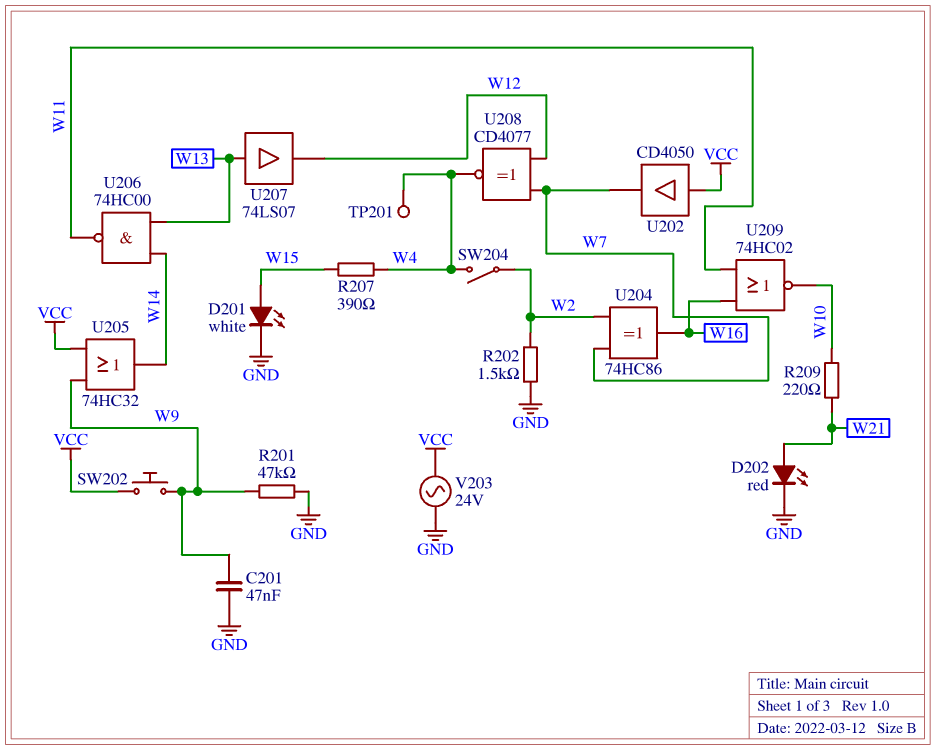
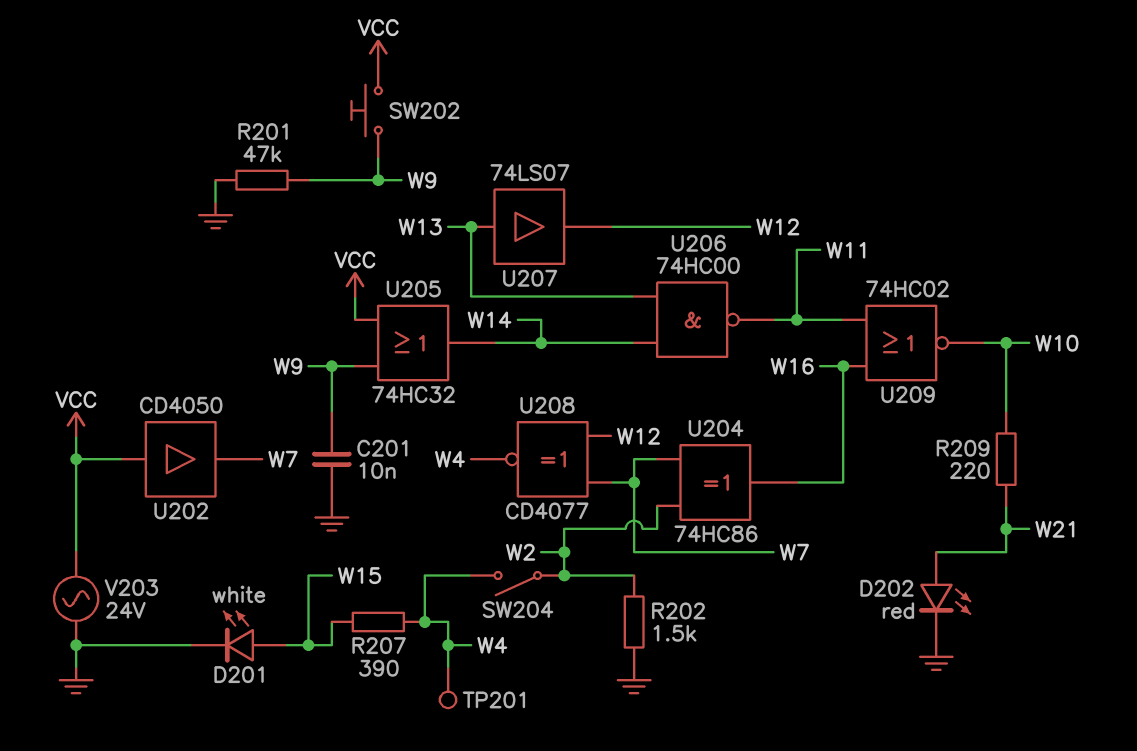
C201: 47nF (GND, W9) -> 10nF (GND, W9)

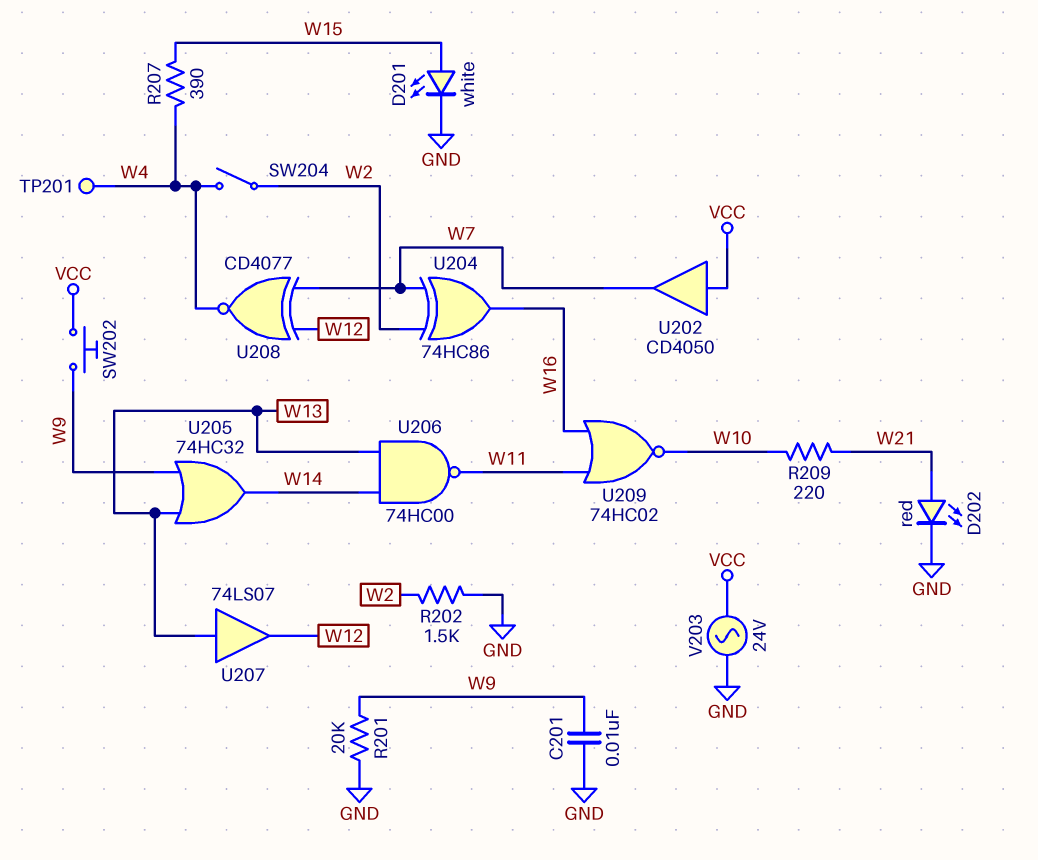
R201: 47k (GND, W9) -> 20k (GND, W9)
U205: OR 74HC32 (in VCC, in W9, out W14) -> OR 74HC32 (in W9, in W13, out W14)

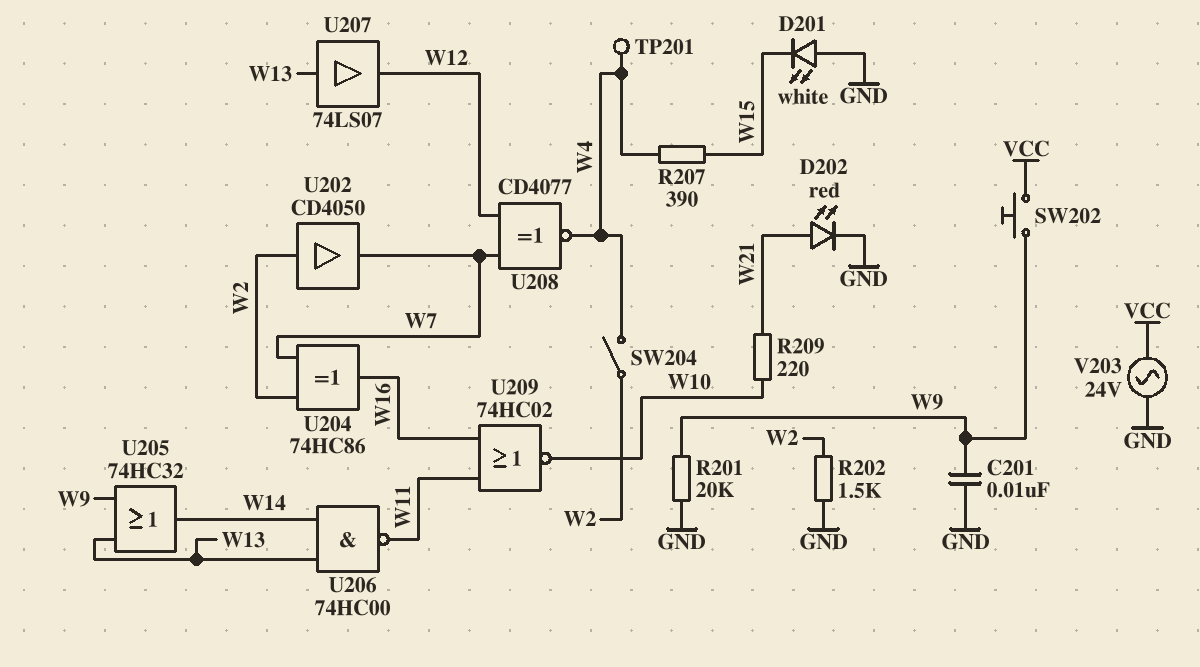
D201: LED white (A W15, K GND) -> LED white (A GND, K W15)
U202: buffer CD4050 (in VCC, out W7) -> buffer CD4050 (in W2, out W7)

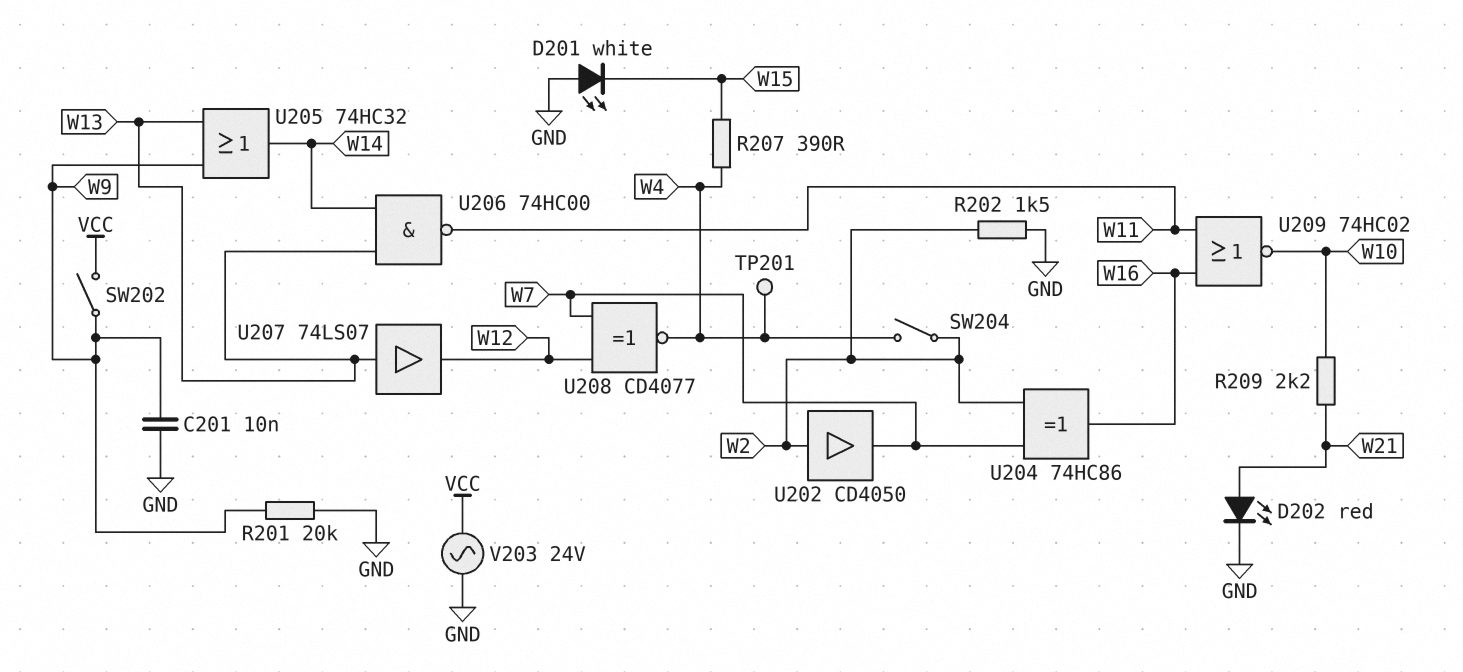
R209: 220 (W10, W21) -> 2.2k (W10, W21)
SW202: button (VCC, W9) -> switch (VCC, W9)

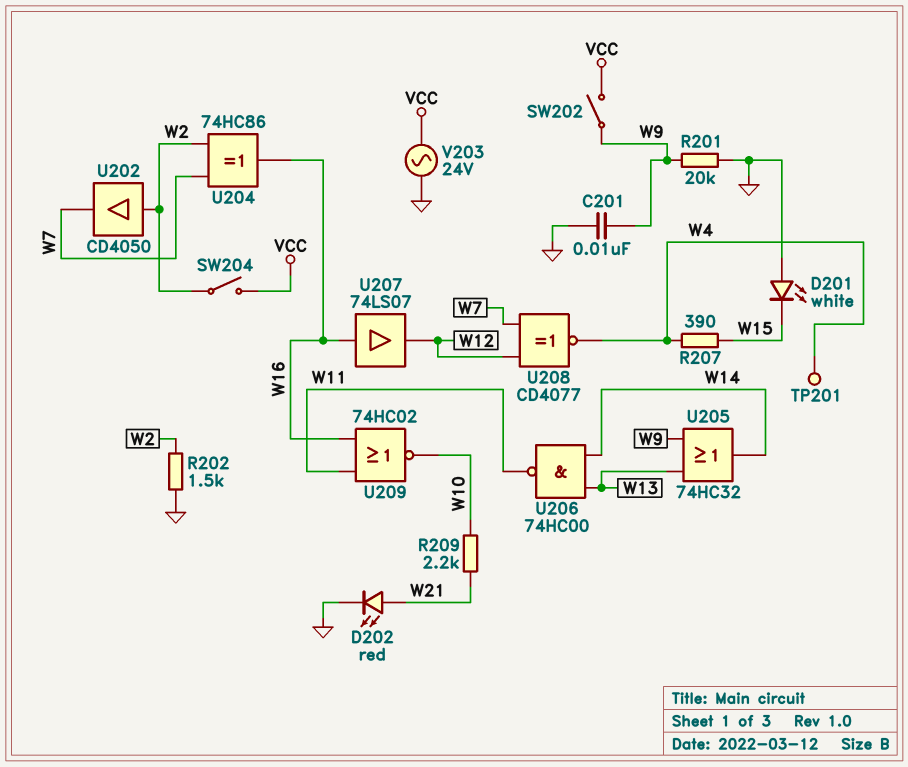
SW204: switch (W2, W4) -> switch (VCC, W2)
U207: buffer 74LS07 (in W13, out W12) -> buffer 74LS07 (in W16, out W12)

